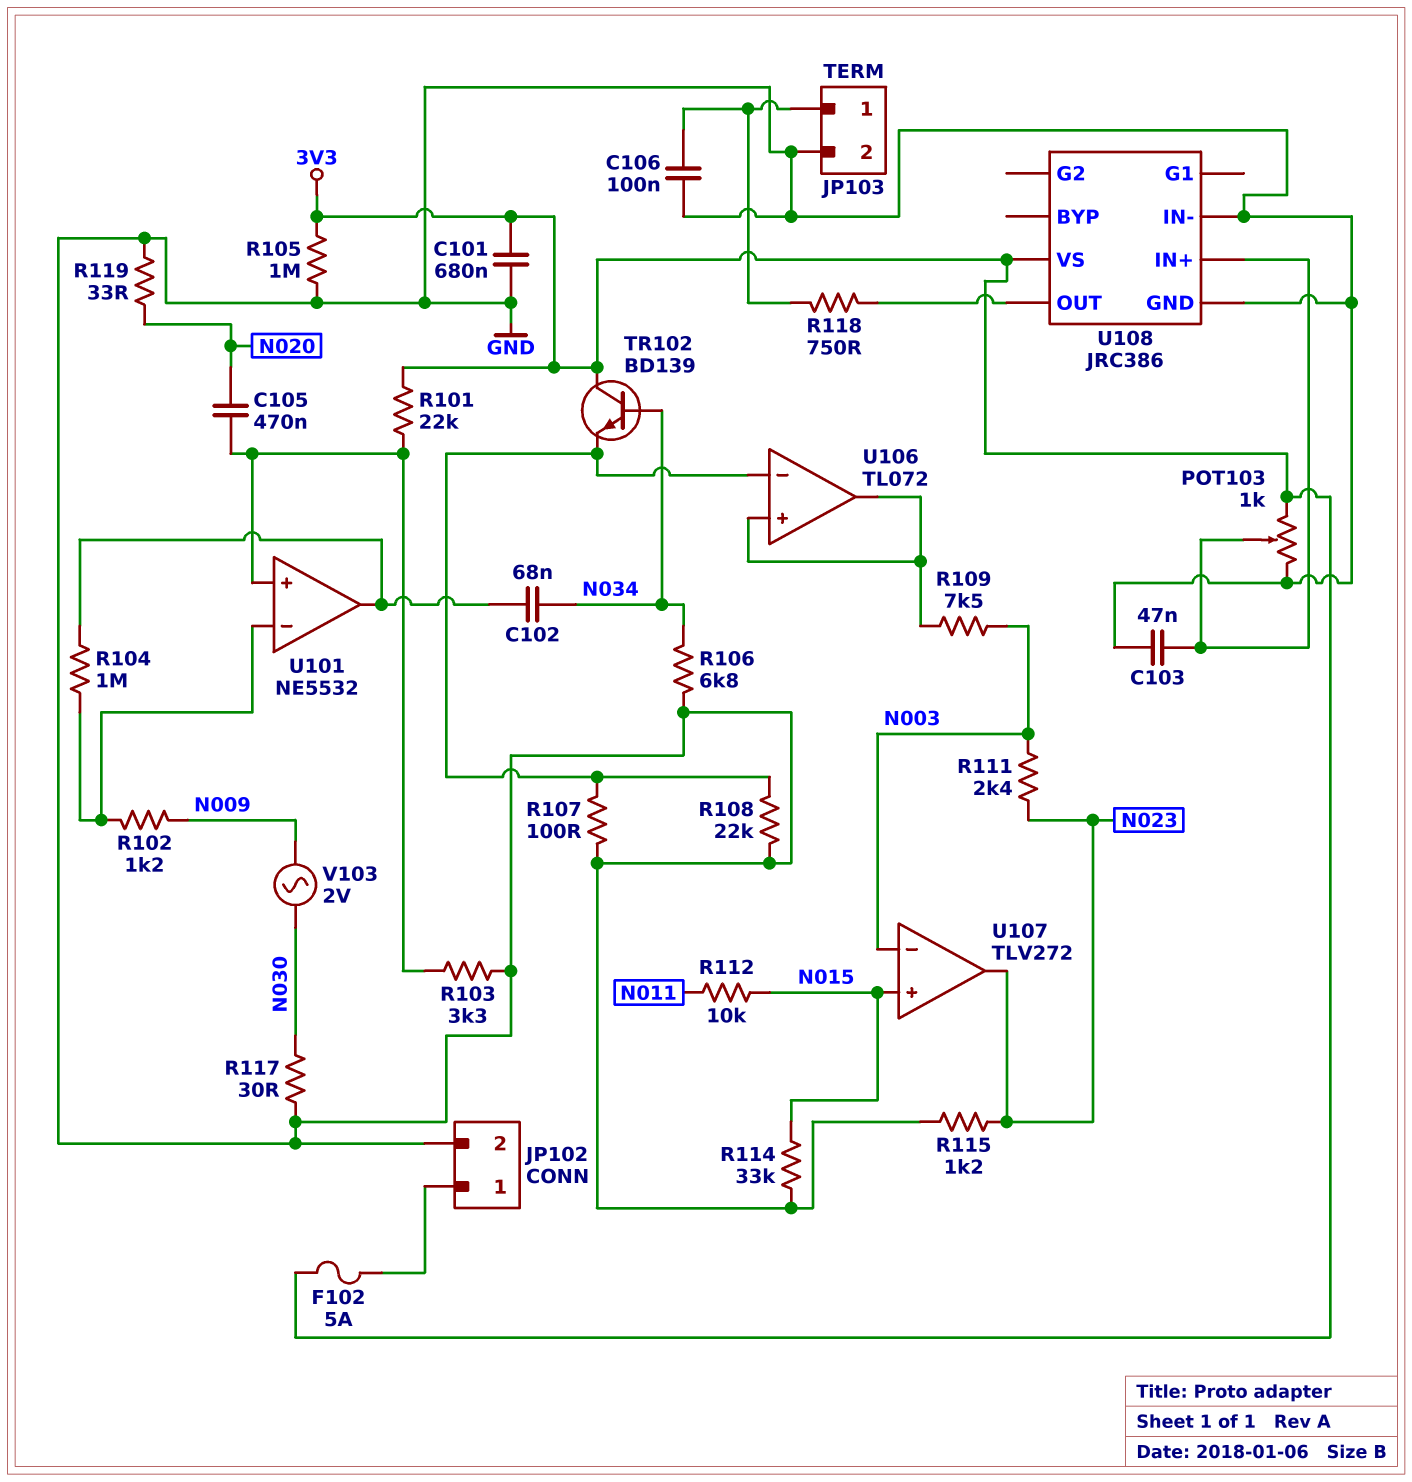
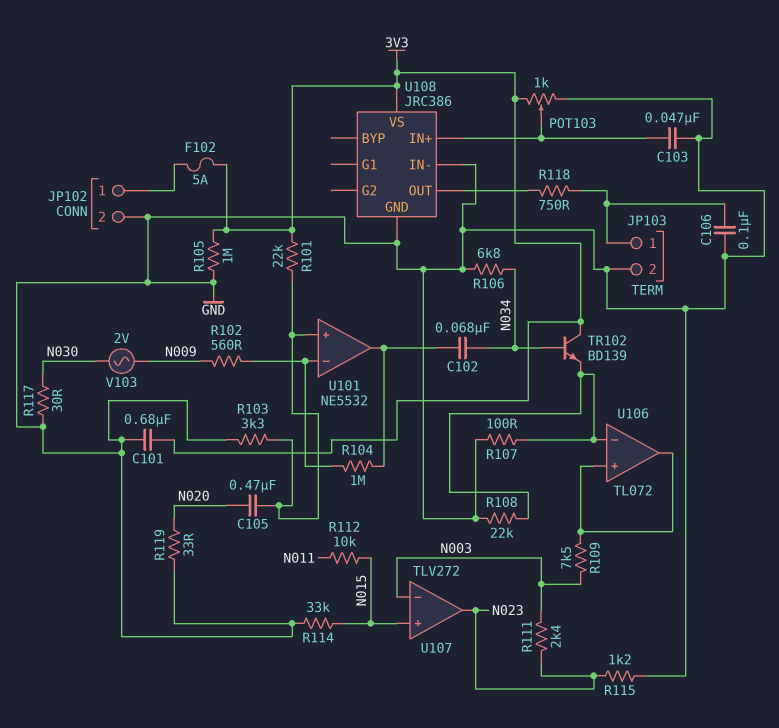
R102: 1.2k (N009, U101/in-) -> 560 (N009, U101/in-)

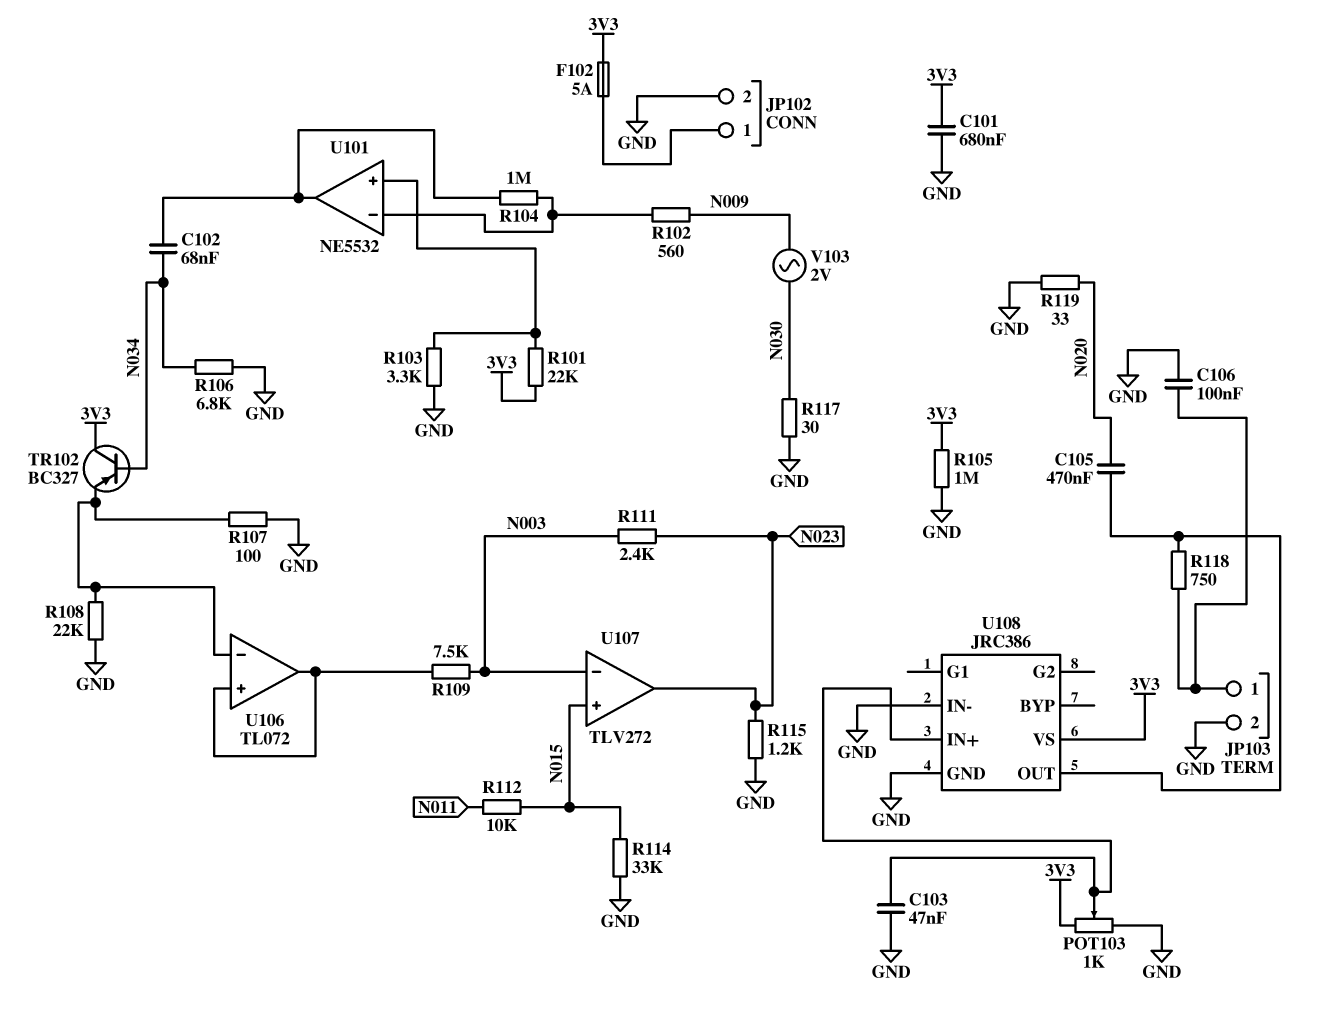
C105: 470nF (N020, U101/in+) -> 470nF (N020, U108/OUT)
TR102: NPN BD139 (B N034, C 3V3, E U106/in-) -> PNP BC327 (B N034, C 3V3, E U106/in-)

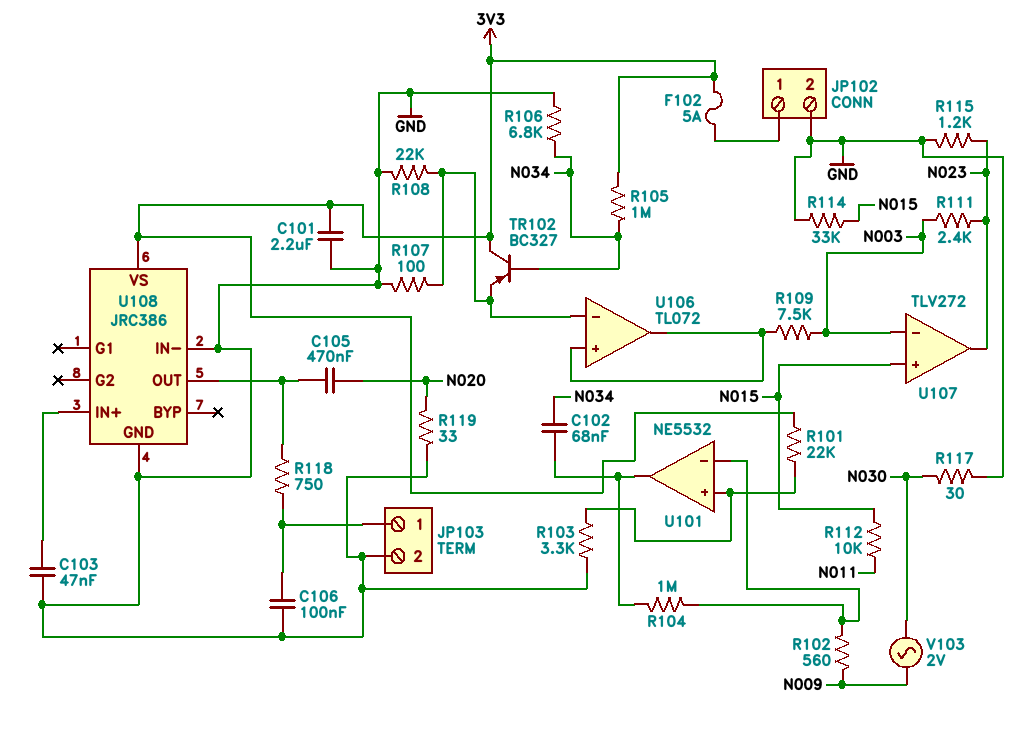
C101: 680nF (3V3, GND) -> 2.2uF (3V3, GND)
POT103: 1k (3V3, GND, wiper U108/IN+) -> none
R105: 1M (3V3, GND) -> 1M (3V3, N034)

